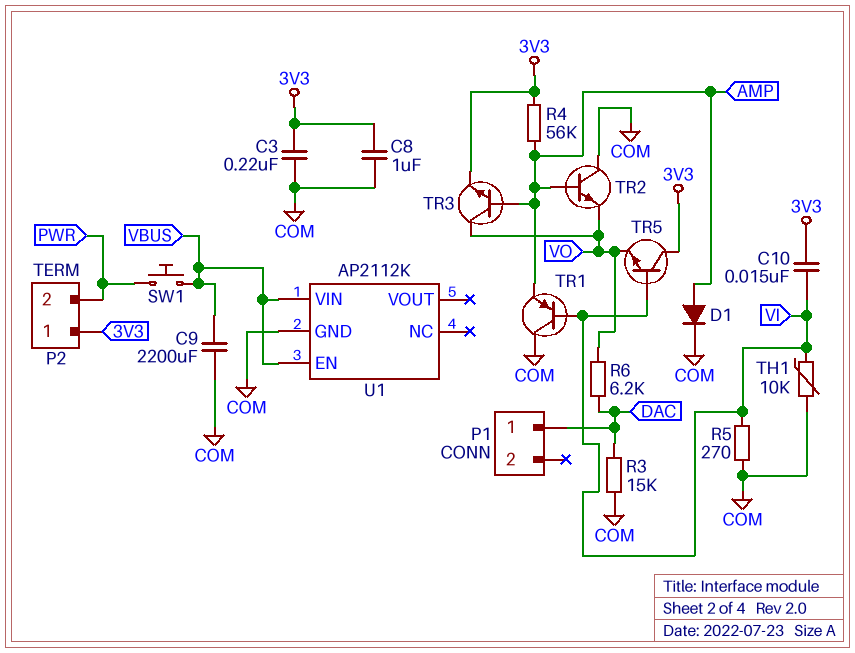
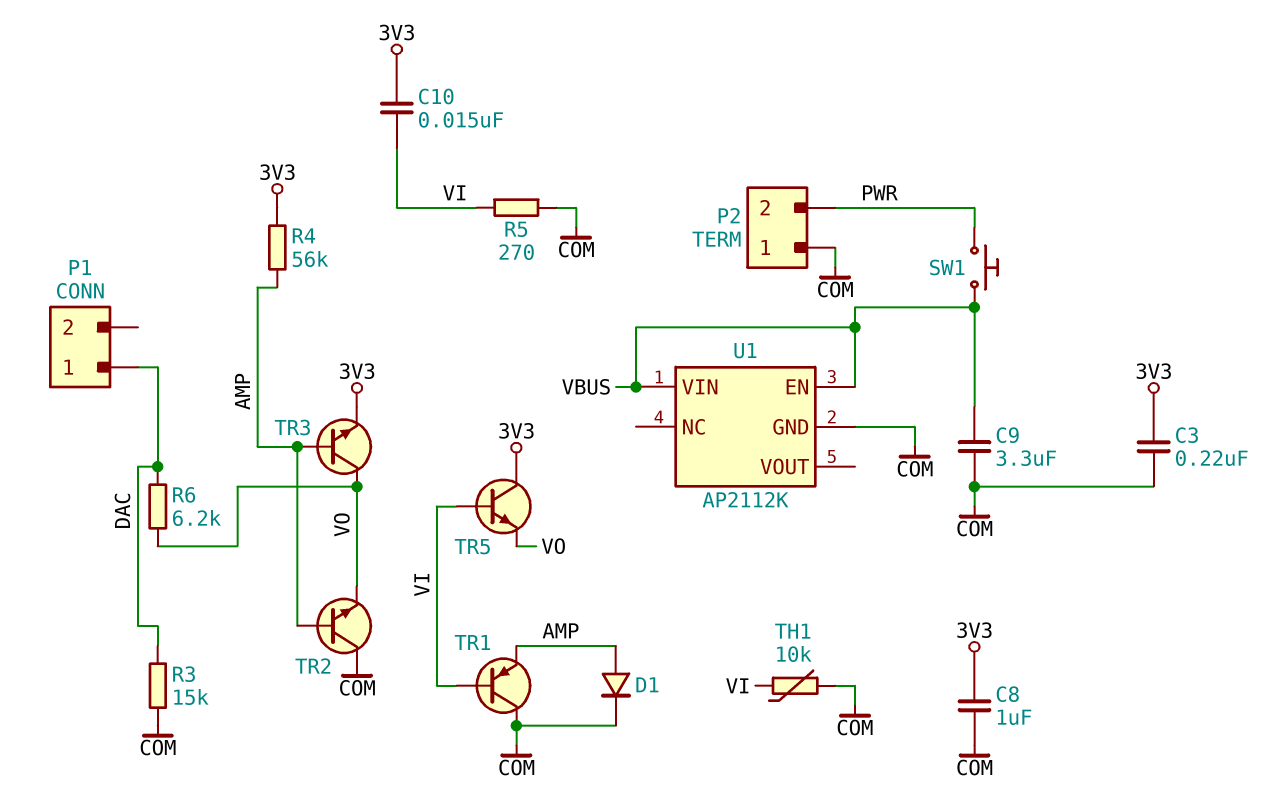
C9: 2200uF (COM, VBUS) -> 3.3uF (COM, VBUS)
P2 pin 1: 3V3 -> COM

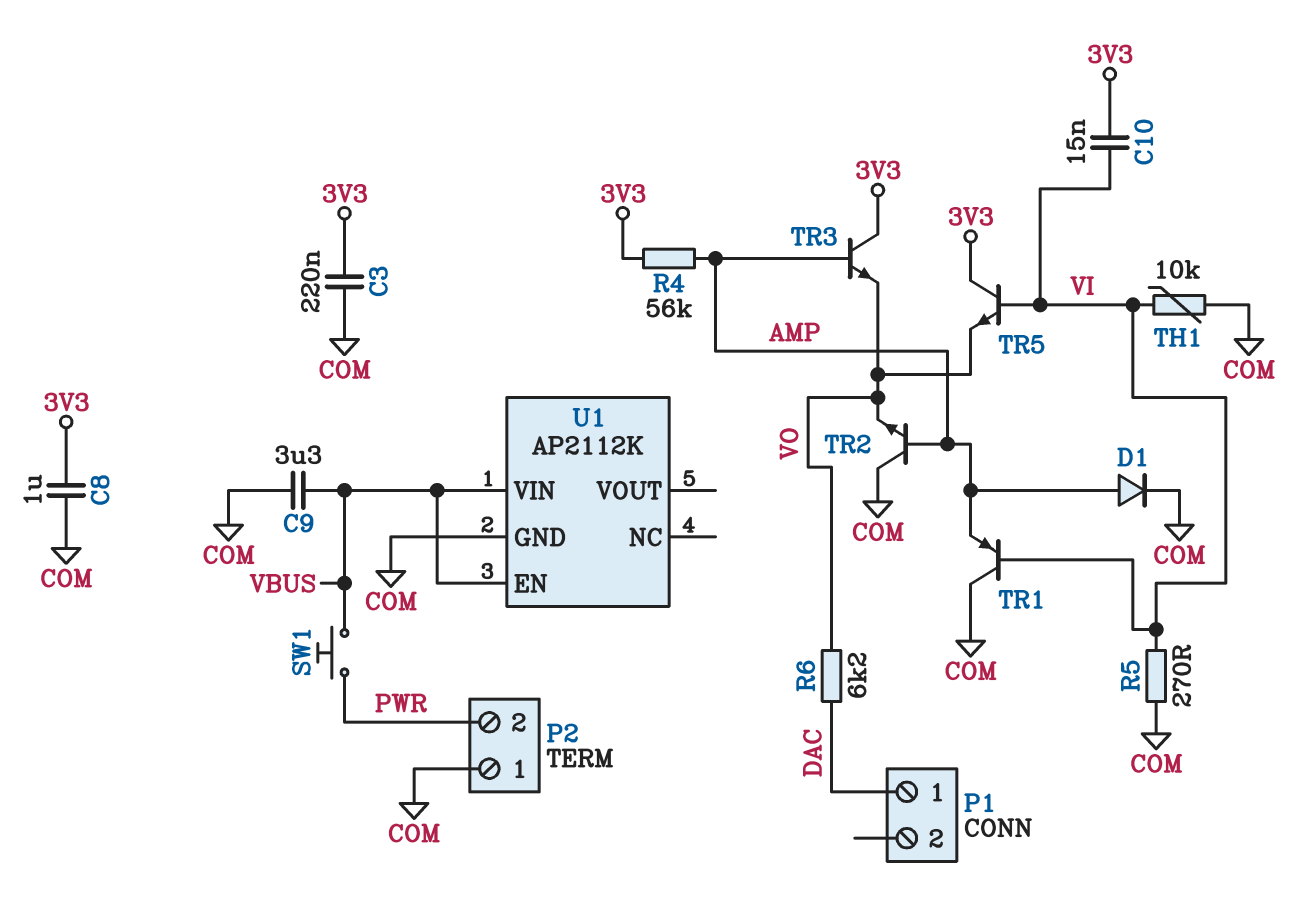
R3: 15k (COM, DAC) -> none
TR3: NPN (B AMP, C VO, E 3V3) -> NPN (B AMP, C 3V3, E VO)

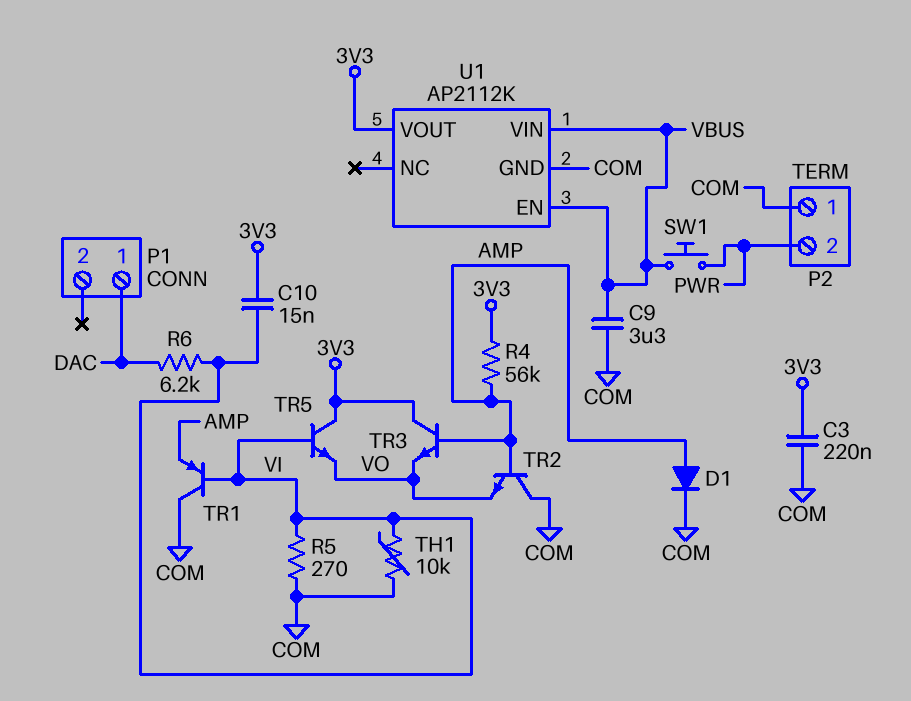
C8: 1uF (3V3, COM) -> none
R6: 6.2k (DAC, VO) -> 6.2k (DAC, VI)
U1 pin VOUT: none -> 3V3

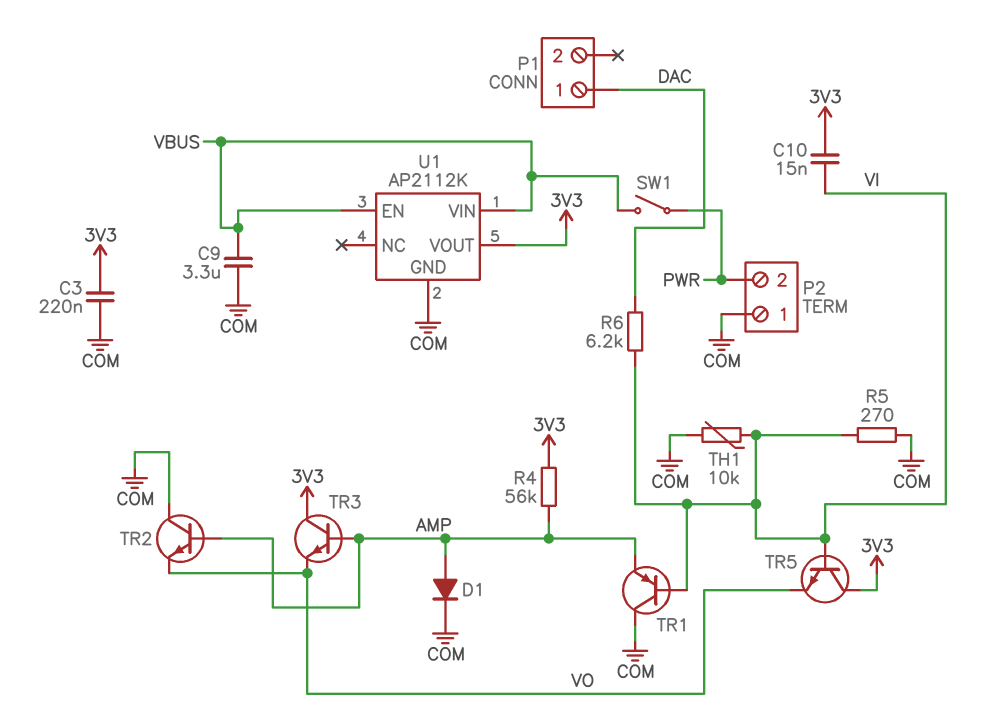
SW1: button (PWR, VBUS) -> switch (PWR, VBUS)

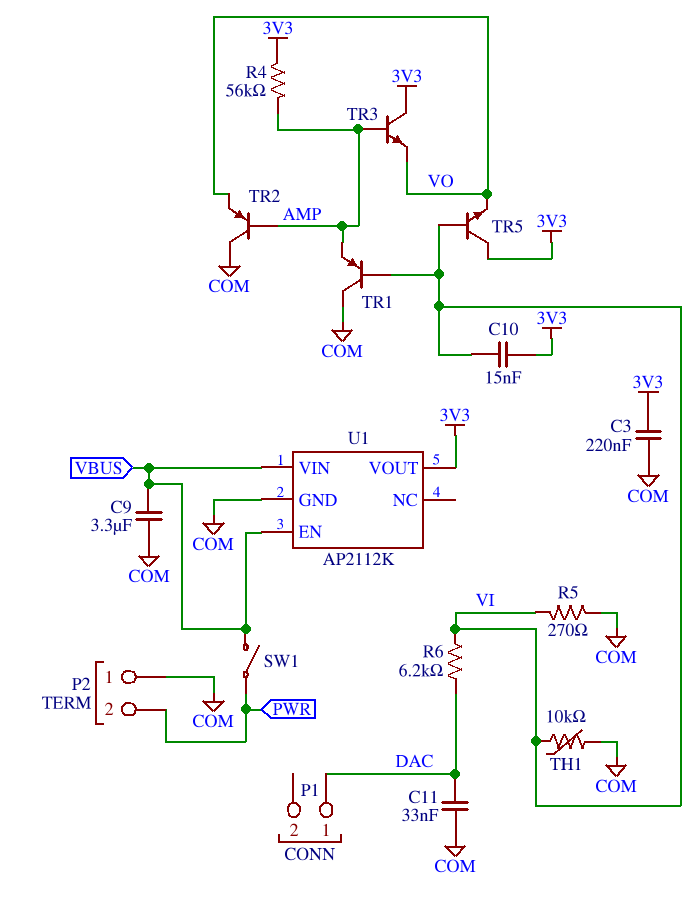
C11: none -> 33nF (COM, DAC)
D1: diode (A AMP, K COM) -> none
TR2: NPN (B AMP, C COM, E VO) -> PNP (B AMP, C COM, E VO)

